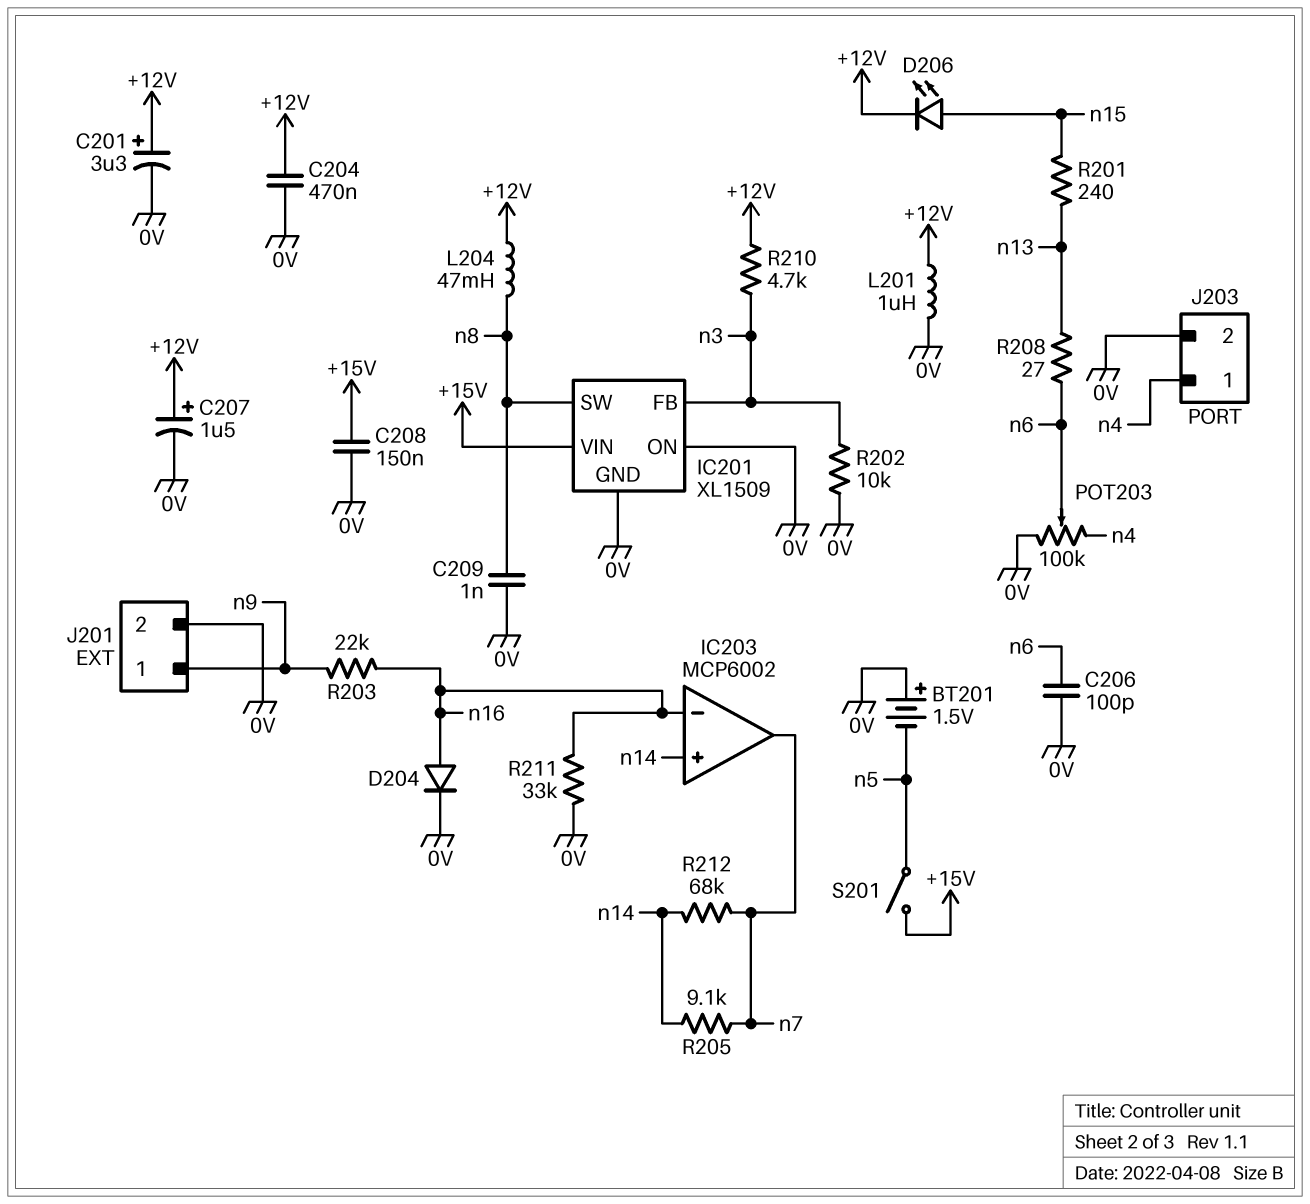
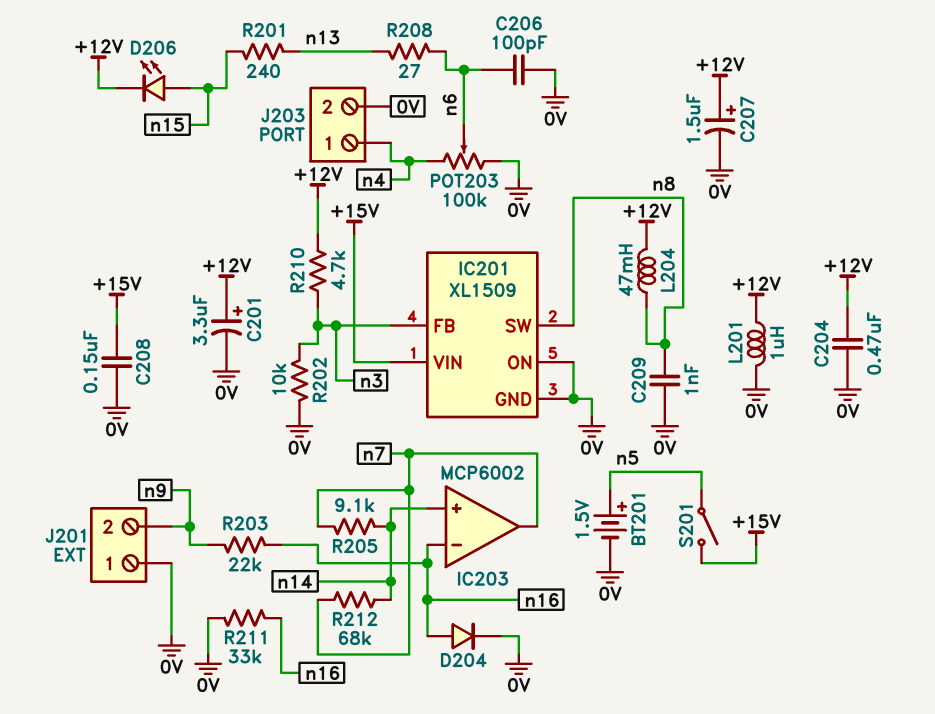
BT201: 1.5V (plus 0V, minus n5) -> 1.5V (plus n5, minus 0V)
J201 pin 1: n9 -> 0V
J201 pin 2: 0V -> n9

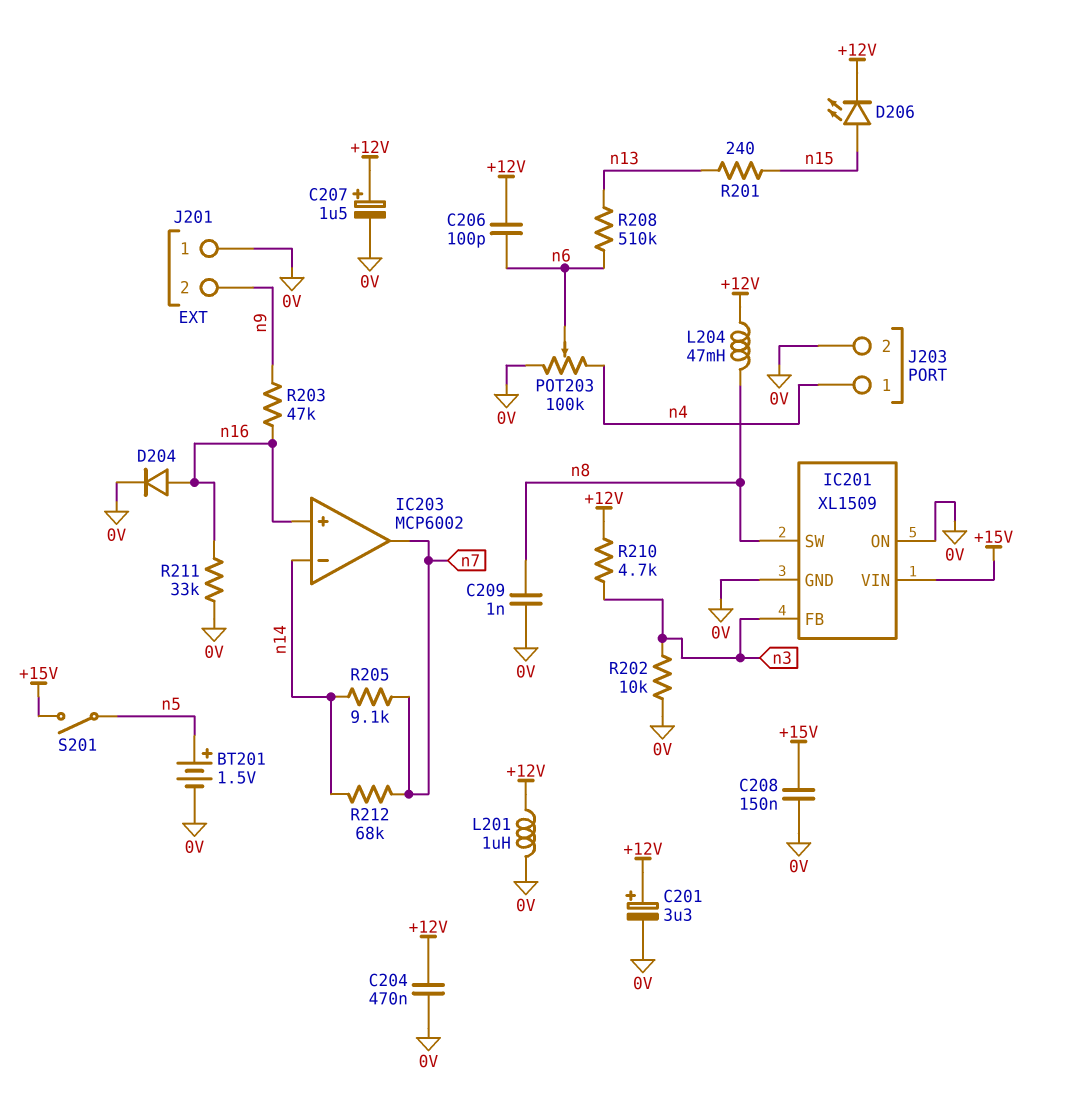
C206: 100pF (0V, n6) -> 100pF (+12V, n6)
IC203 pin in+: n14 -> n16
IC203 pin in-: n16 -> n14
R203: 22k (n9, n16) -> 47k (n9, n16)
R208: 27 (n6, n13) -> 510k (n6, n13)

